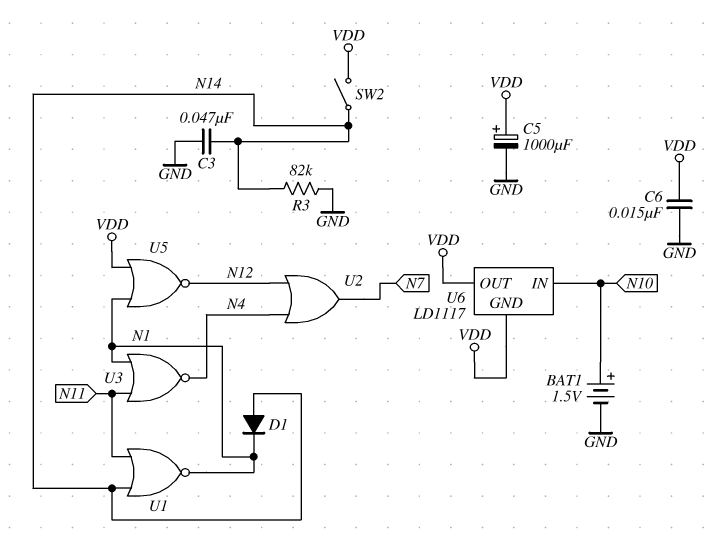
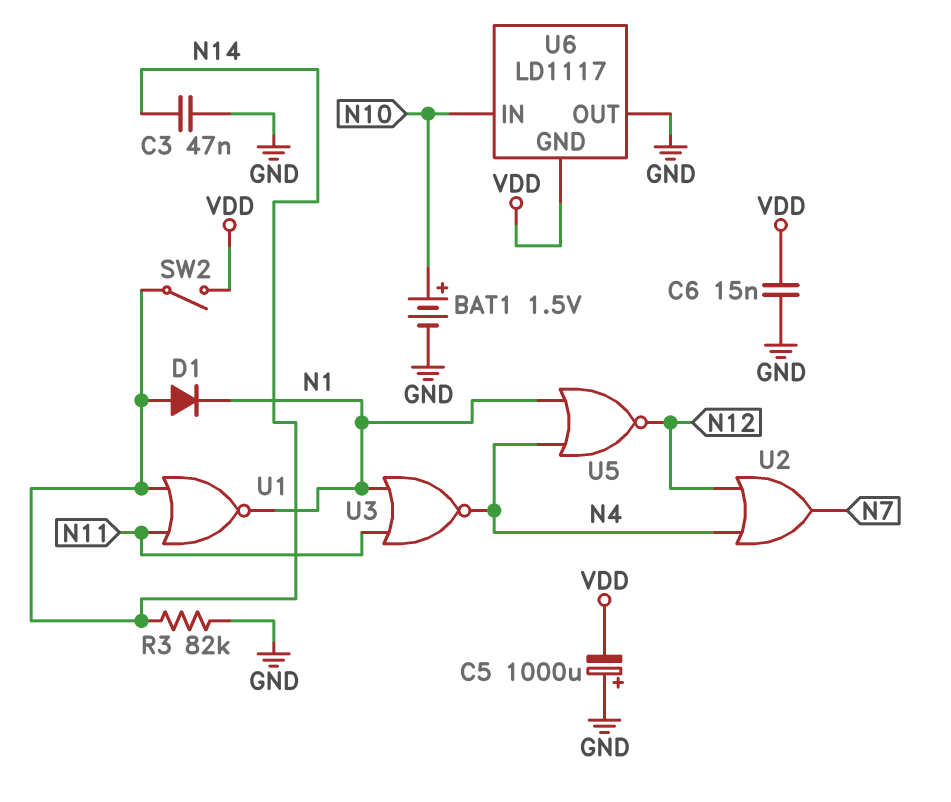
C5: 1000uF (plus VDD, minus GND) -> 1000uF (plus GND, minus VDD)
U5: NOR (in N1, in VDD, out N12) -> NOR (in N1, in N4, out N12)
U6 pin OUT: VDD -> GND

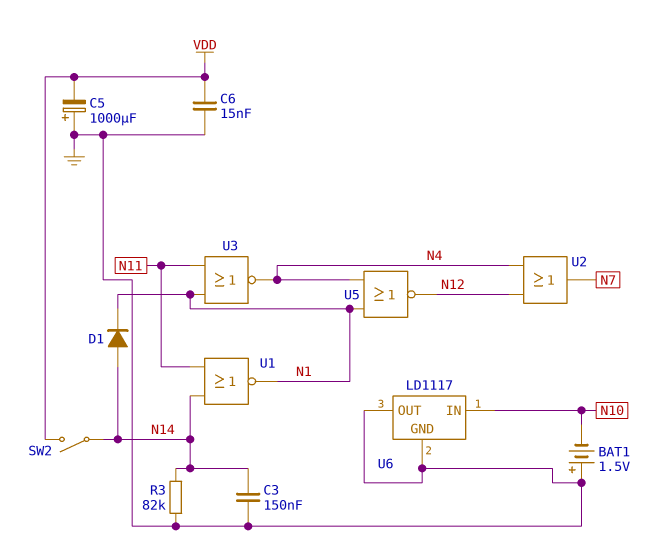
BAT1: 1.5V (plus N10, minus GND) -> 1.5V (plus GND, minus N10)
C3: 47nF (GND, N14) -> 150nF (GND, N14)
U6 pin GND: VDD -> GND

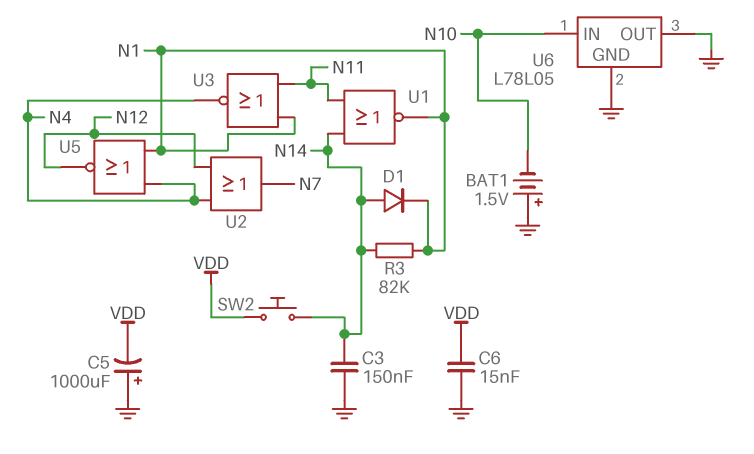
R3: 82k (GND, N14) -> 82k (N1, N14)
SW2: switch (N14, VDD) -> button (N14, VDD)
U6: LD1117 -> L78L05

